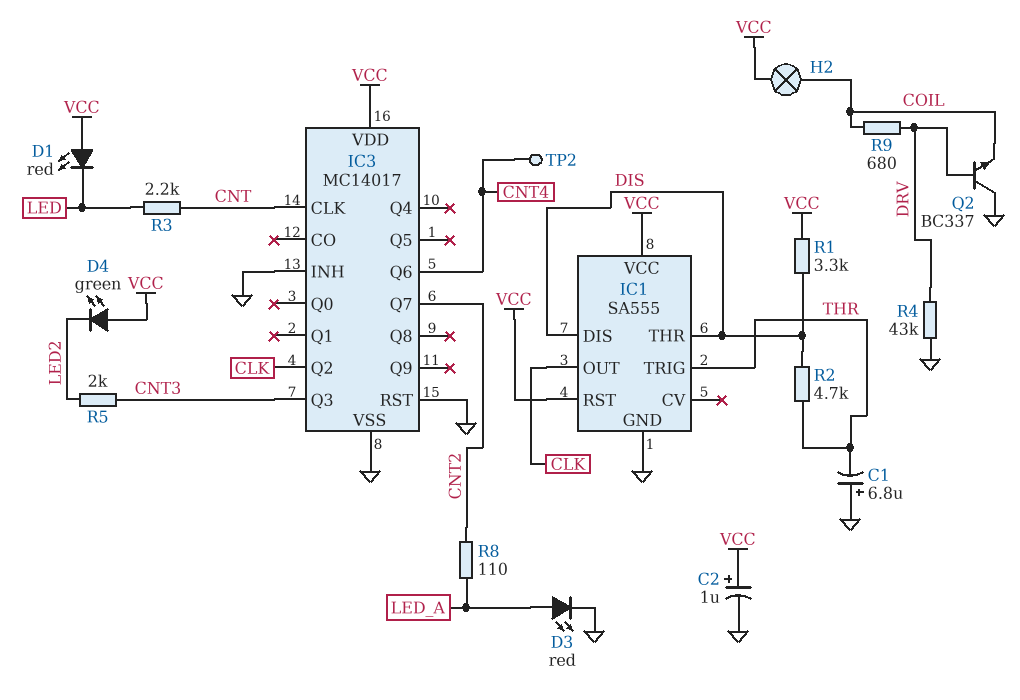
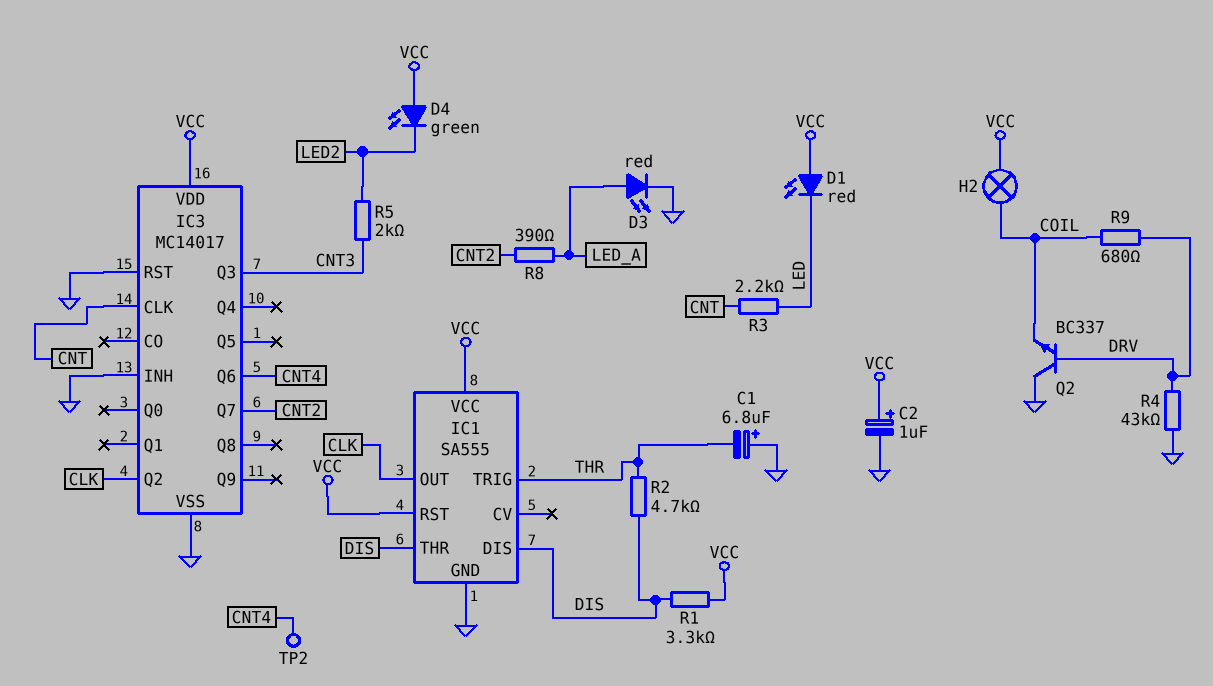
R8: 110 (CNT2, LED_A) -> 390 (CNT2, LED_A)

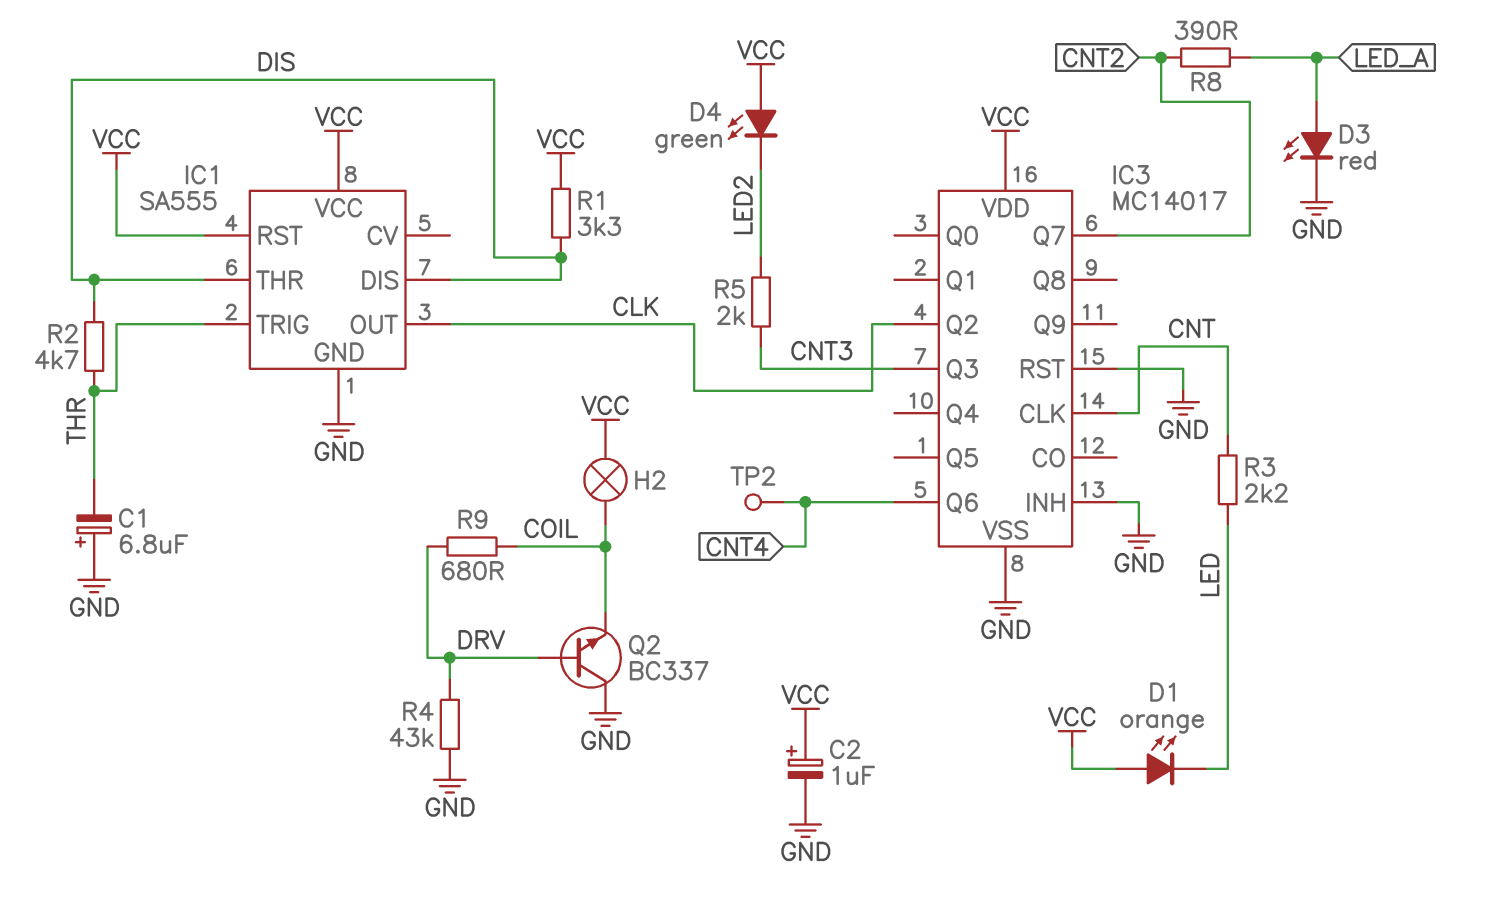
D1: LED red (A VCC, K LED) -> LED orange (A VCC, K LED)

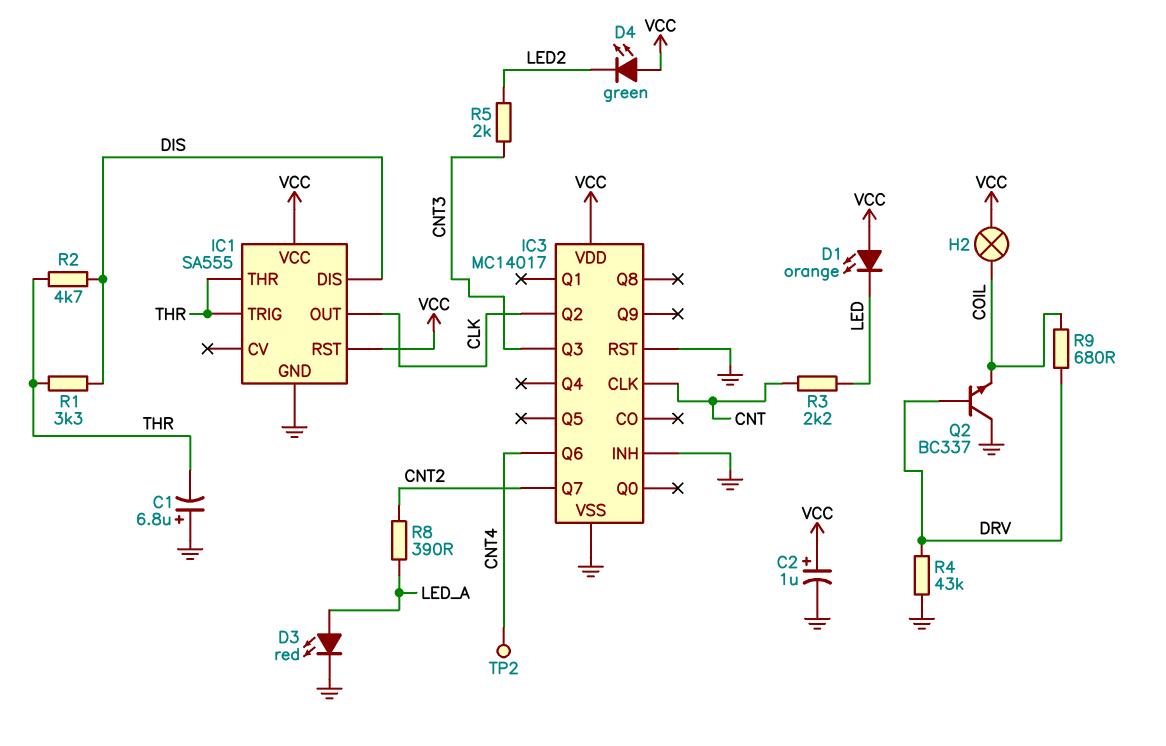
IC1 pin THR: DIS -> THR
R1: 3.3k (DIS, VCC) -> 3.3k (DIS, THR)

